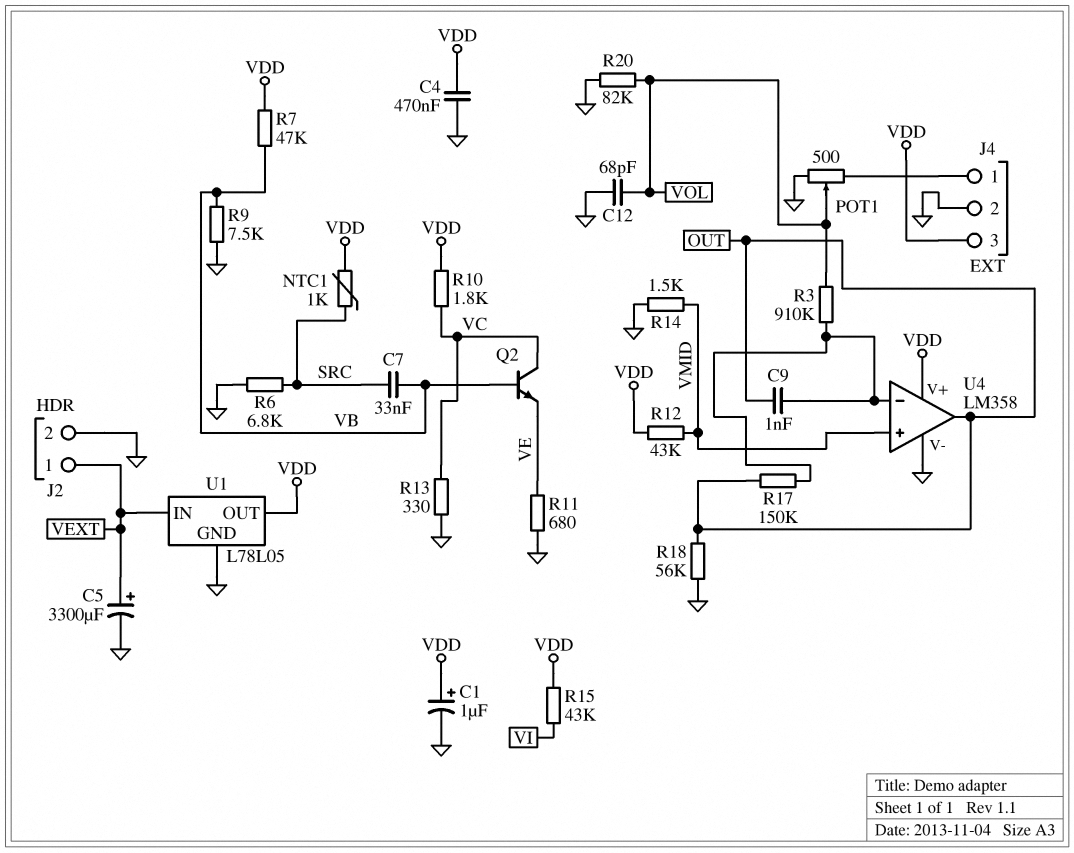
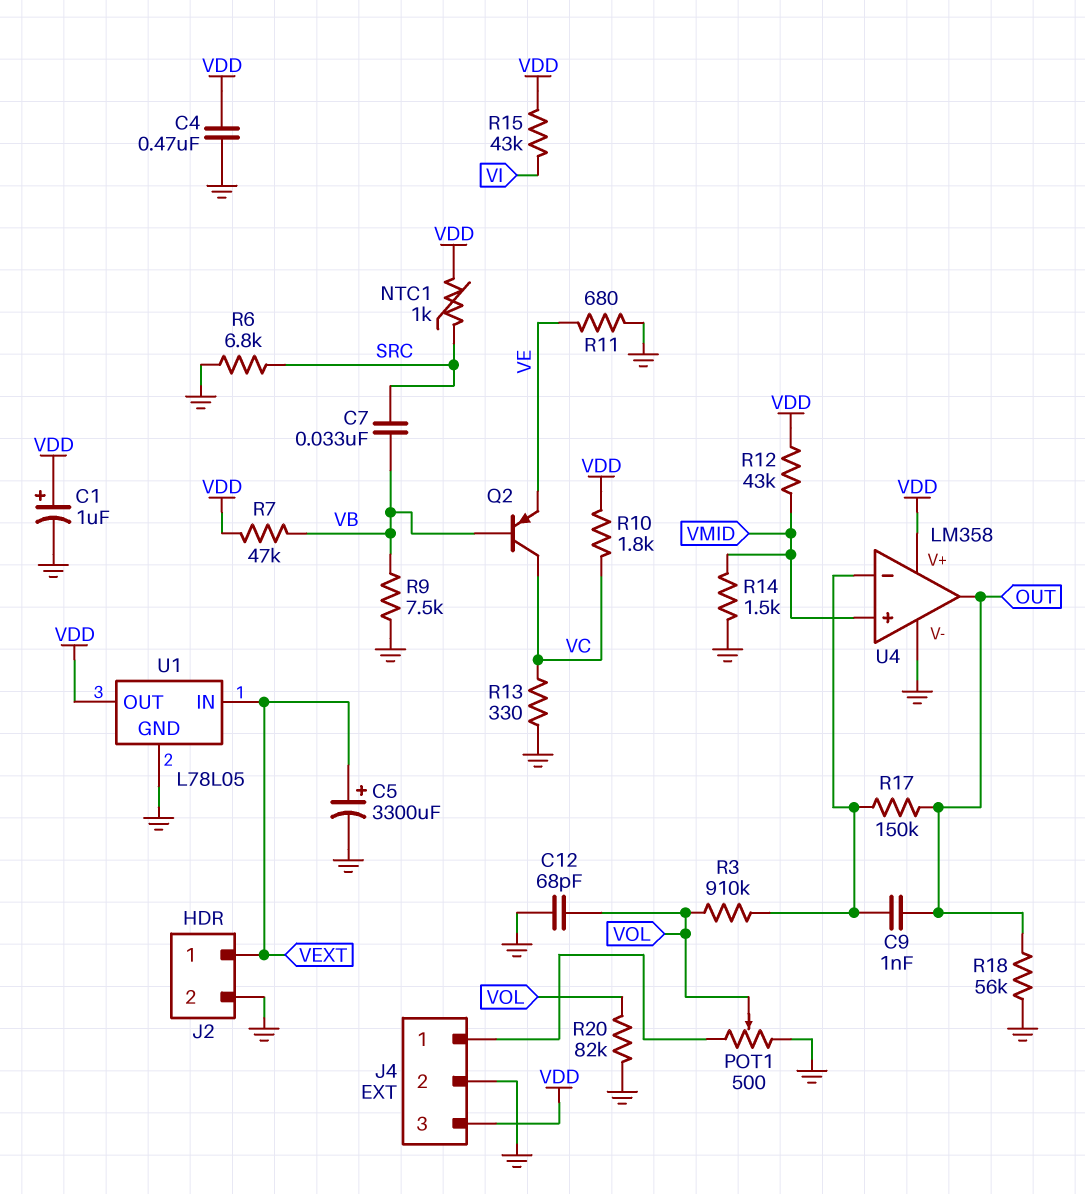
Q2: NPN (B VB, C VC, E VE) -> PNP (B VB, C VC, E VE)

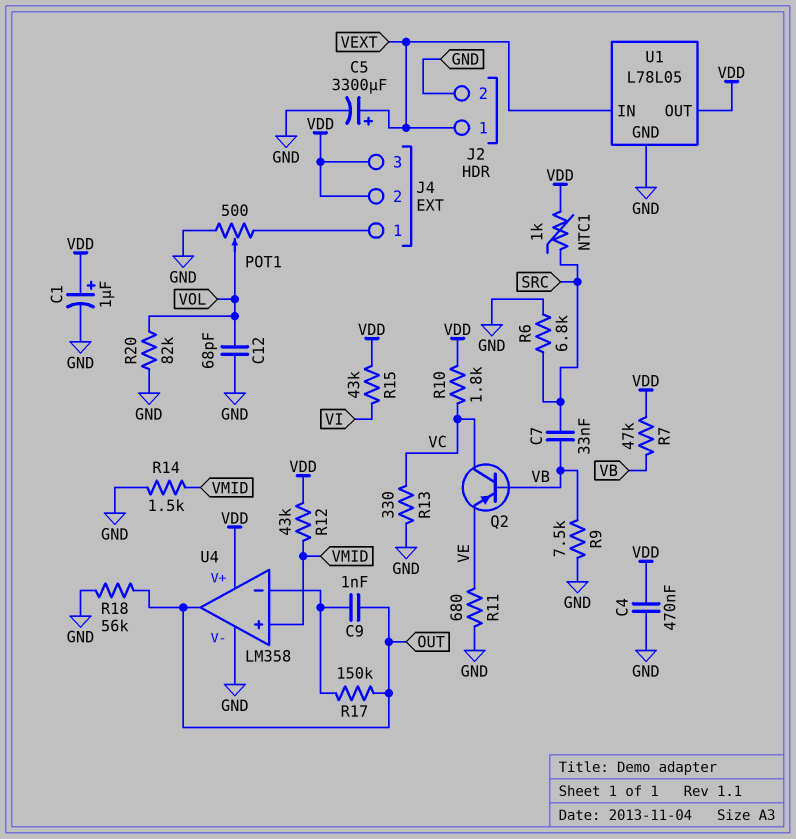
J4 pin 2: GND -> VDD
R3: 910k (U4/in-, VOL) -> none

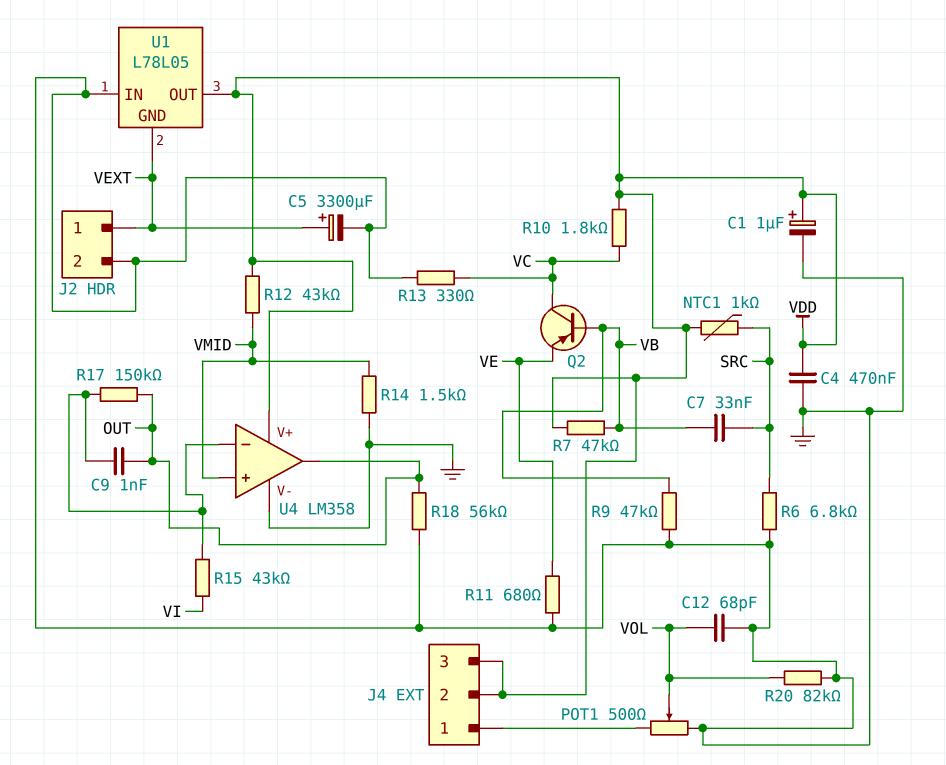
R9: 7.5k (GND, VB) -> 47k (GND, VB)
R15: 43k (VDD, VI) -> 43k (U4/in-, VI)
U1 pin GND: GND -> VEXT
U1 pin IN: VEXT -> GND

